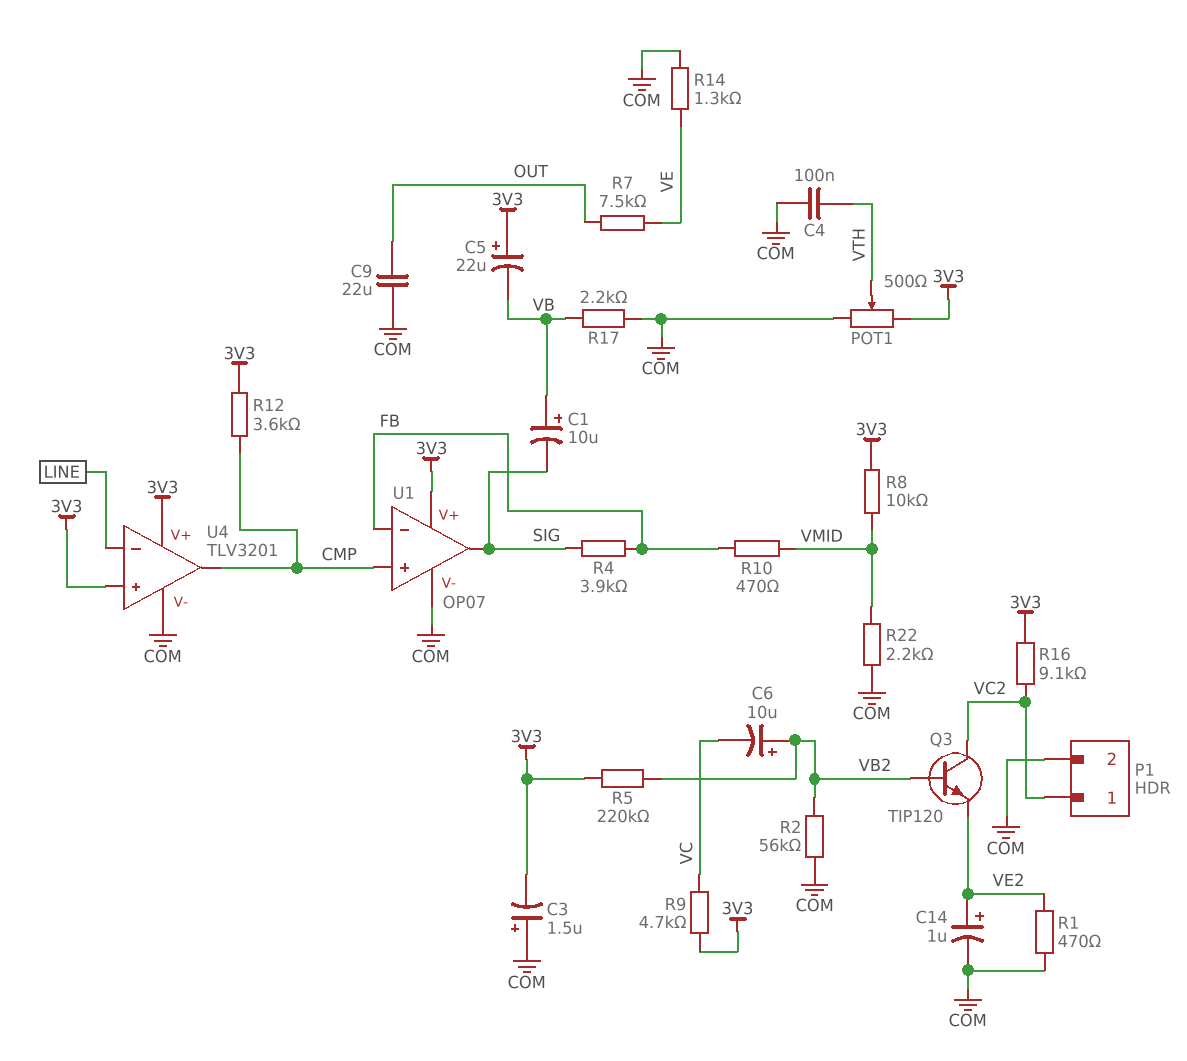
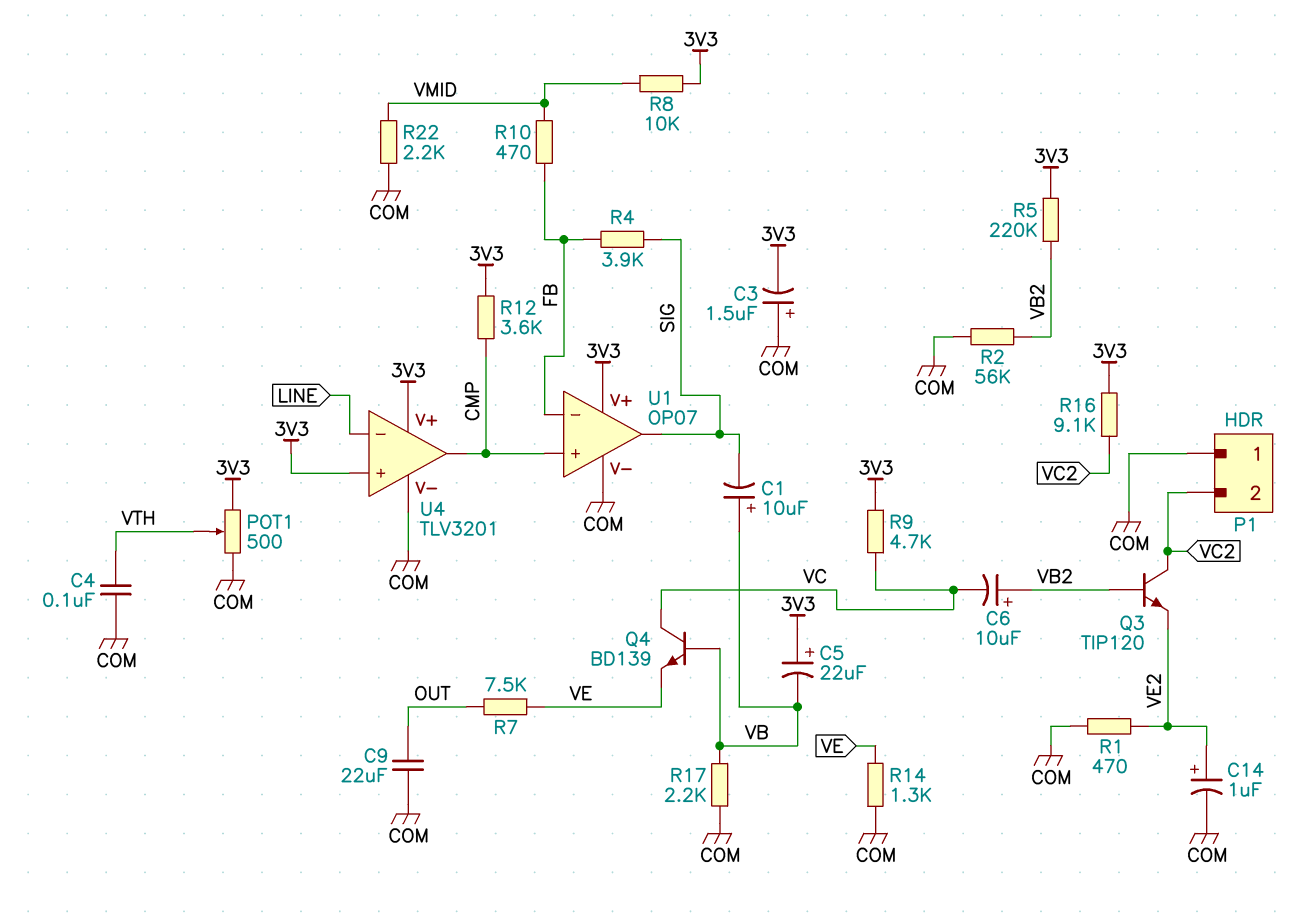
P1 pin 1: VC2 -> COM
P1 pin 2: COM -> VC2
Q4: none -> NPN BD139 (B VB, C VC, E VE)

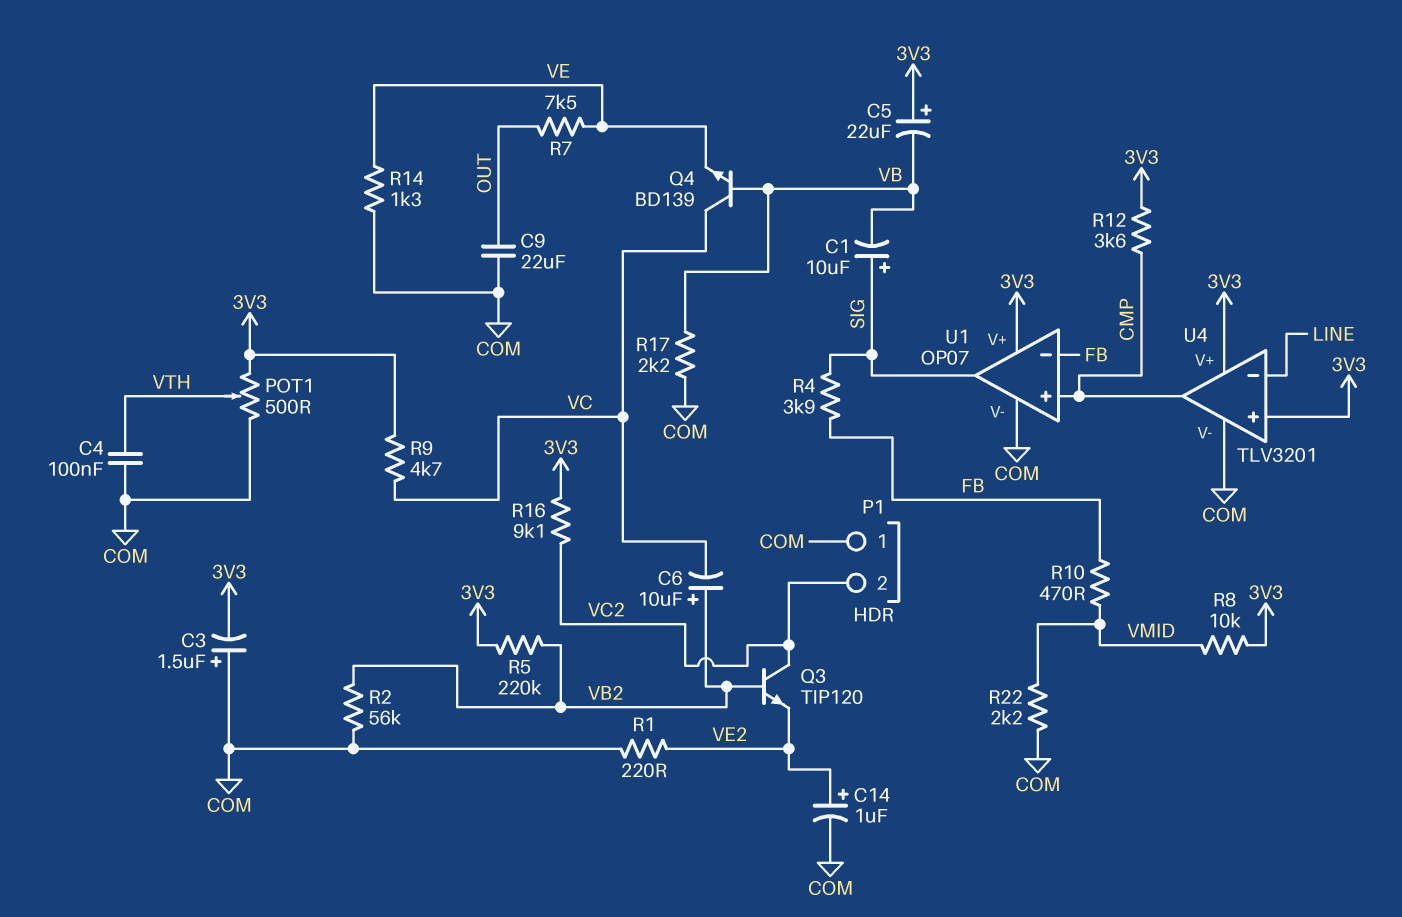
C1: 10uF (plus VB, minus SIG) -> 10uF (plus SIG, minus VB)
R1: 470 (COM, VE2) -> 220 (COM, VE2)

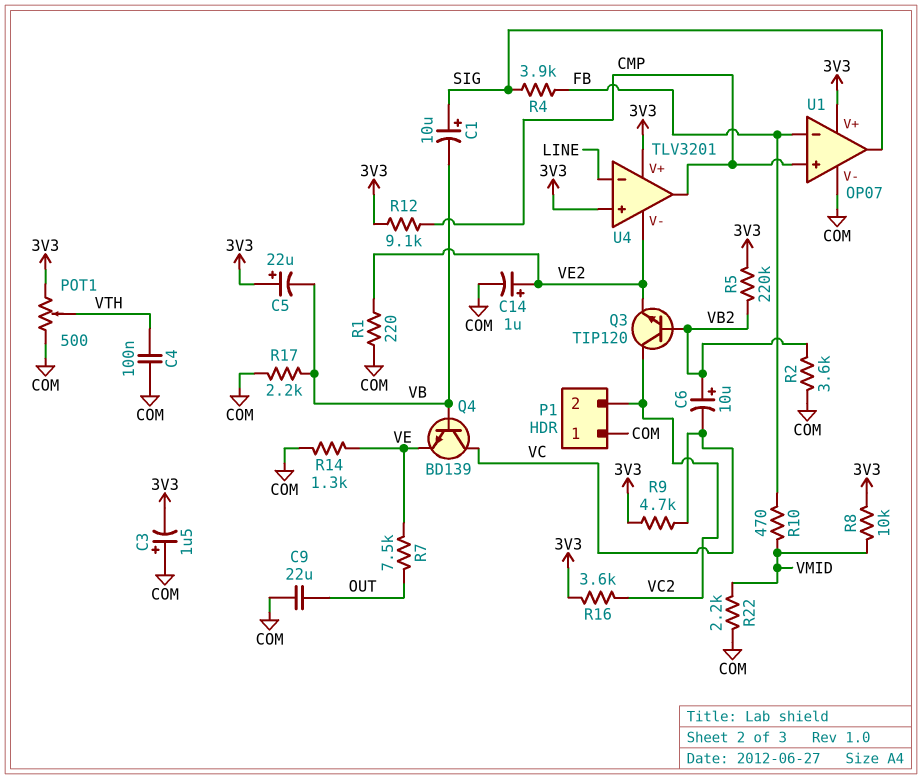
R2: 56k (COM, VB2) -> 3.6k (COM, VB2)
R12: 3.6k (3V3, CMP) -> 9.1k (3V3, CMP)
R16: 9.1k (3V3, VC2) -> 3.6k (3V3, VC2)
U4 pin V-: COM -> VE2

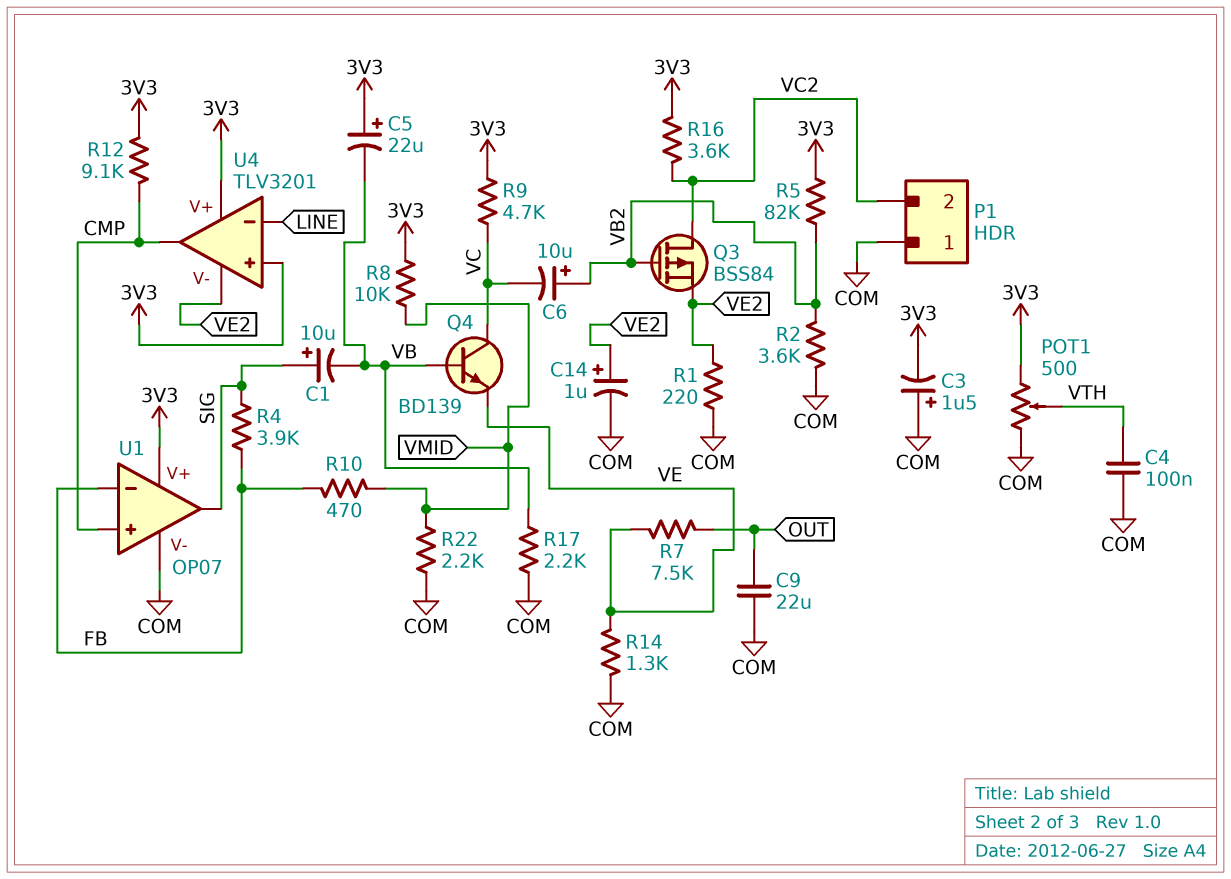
Q3: NPN TIP120 (B VB2, C VC2, E VE2) -> PMOS BSS84 (G VB2, D VC2, S VE2)
R5: 220k (3V3, VB2) -> 82k (3V3, VB2)

